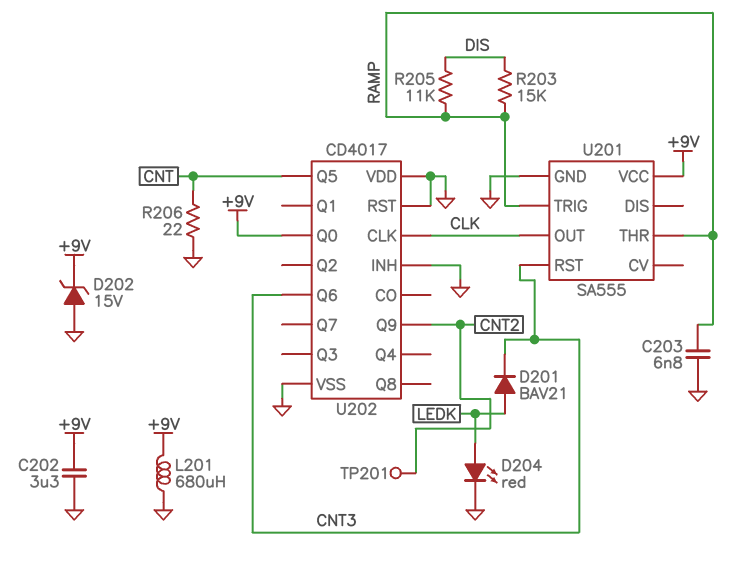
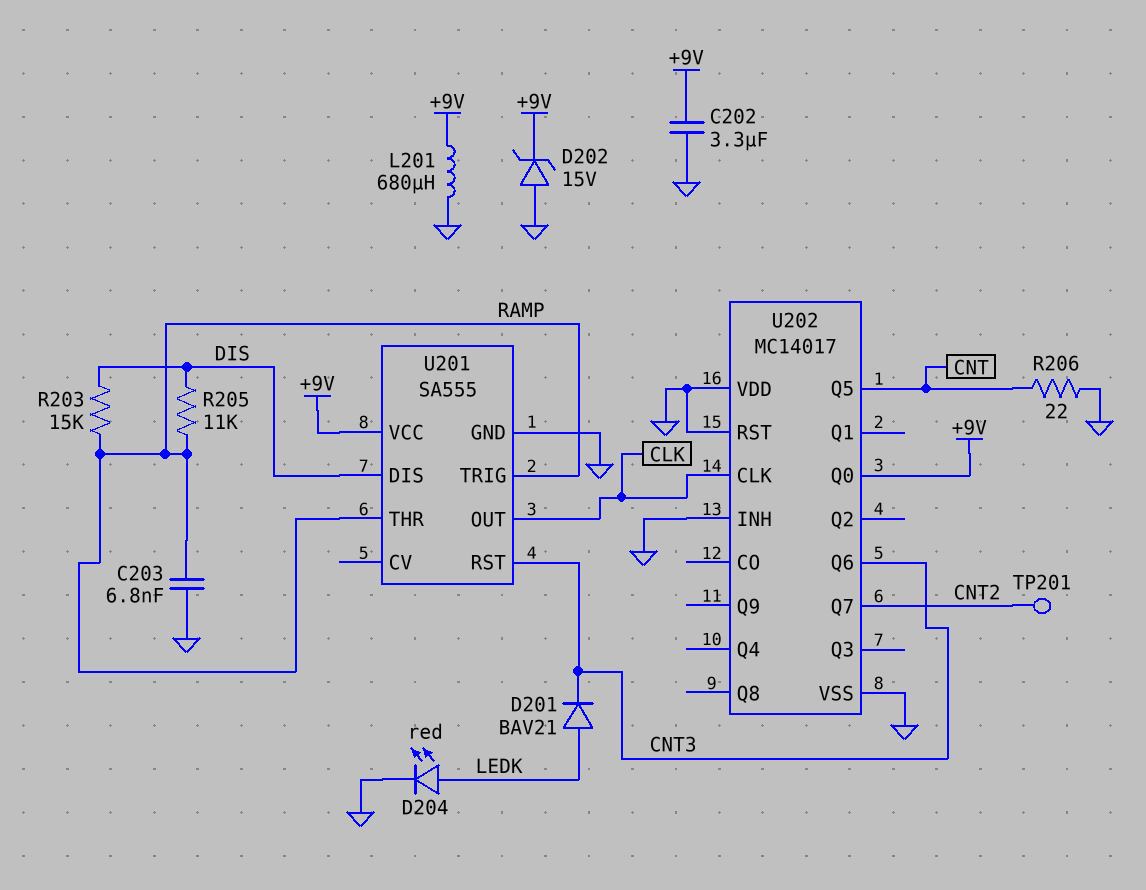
U201 pin DIS: none -> DIS
U202: CD4017 -> MC14017
U202 pin Q7: none -> CNT2
U202 pin Q9: CNT2 -> none

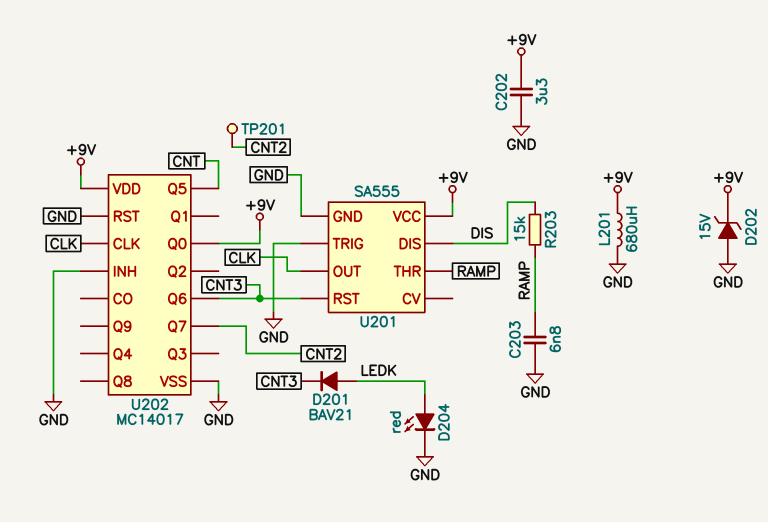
R205: 11k (DIS, RAMP) -> none
R206: 22 (CNT, GND) -> none
U201 pin TRIG: RAMP -> GND
U202 pin VDD: GND -> +9V

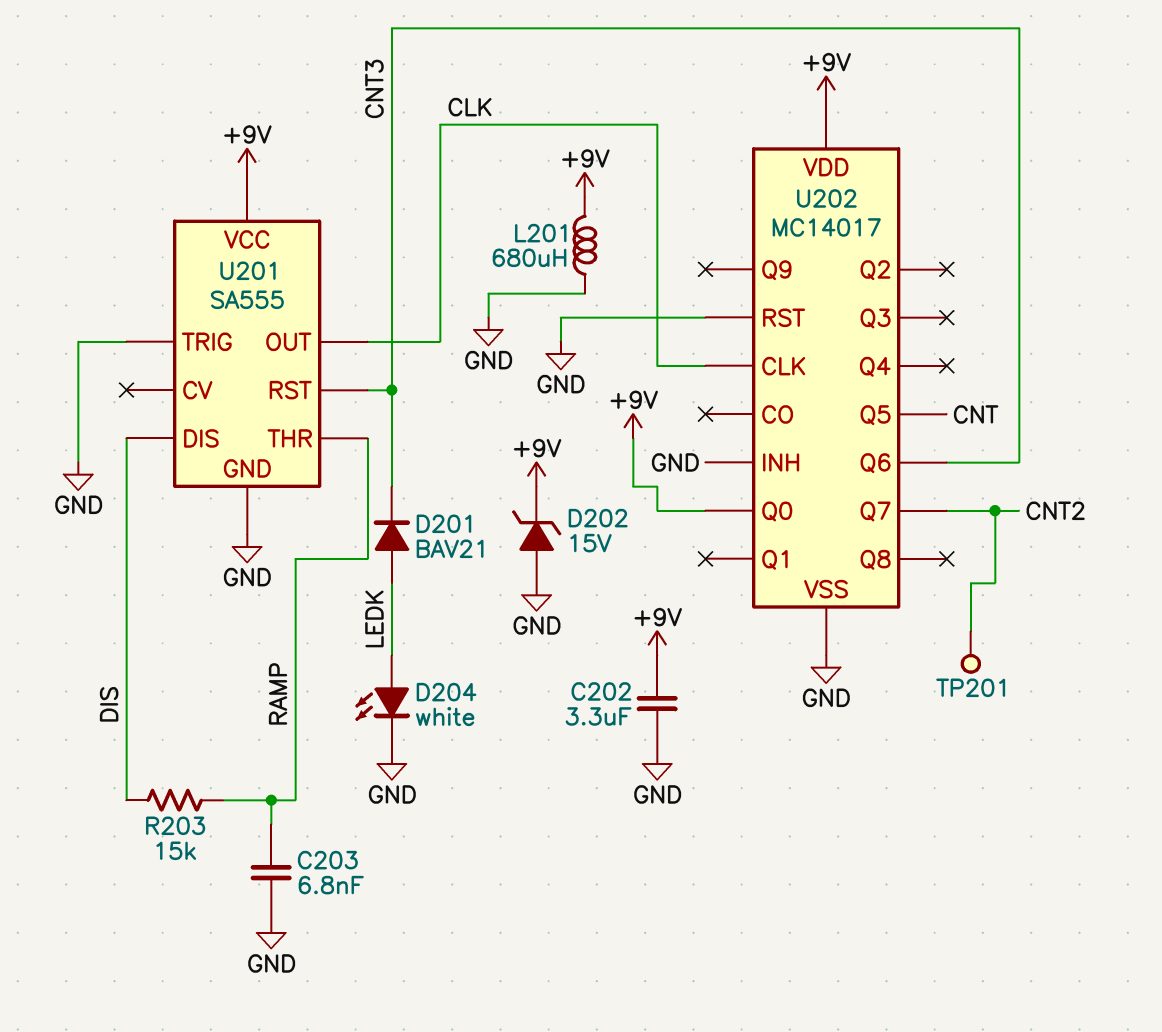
D204: LED red (A LEDK, K GND) -> LED white (A LEDK, K GND)

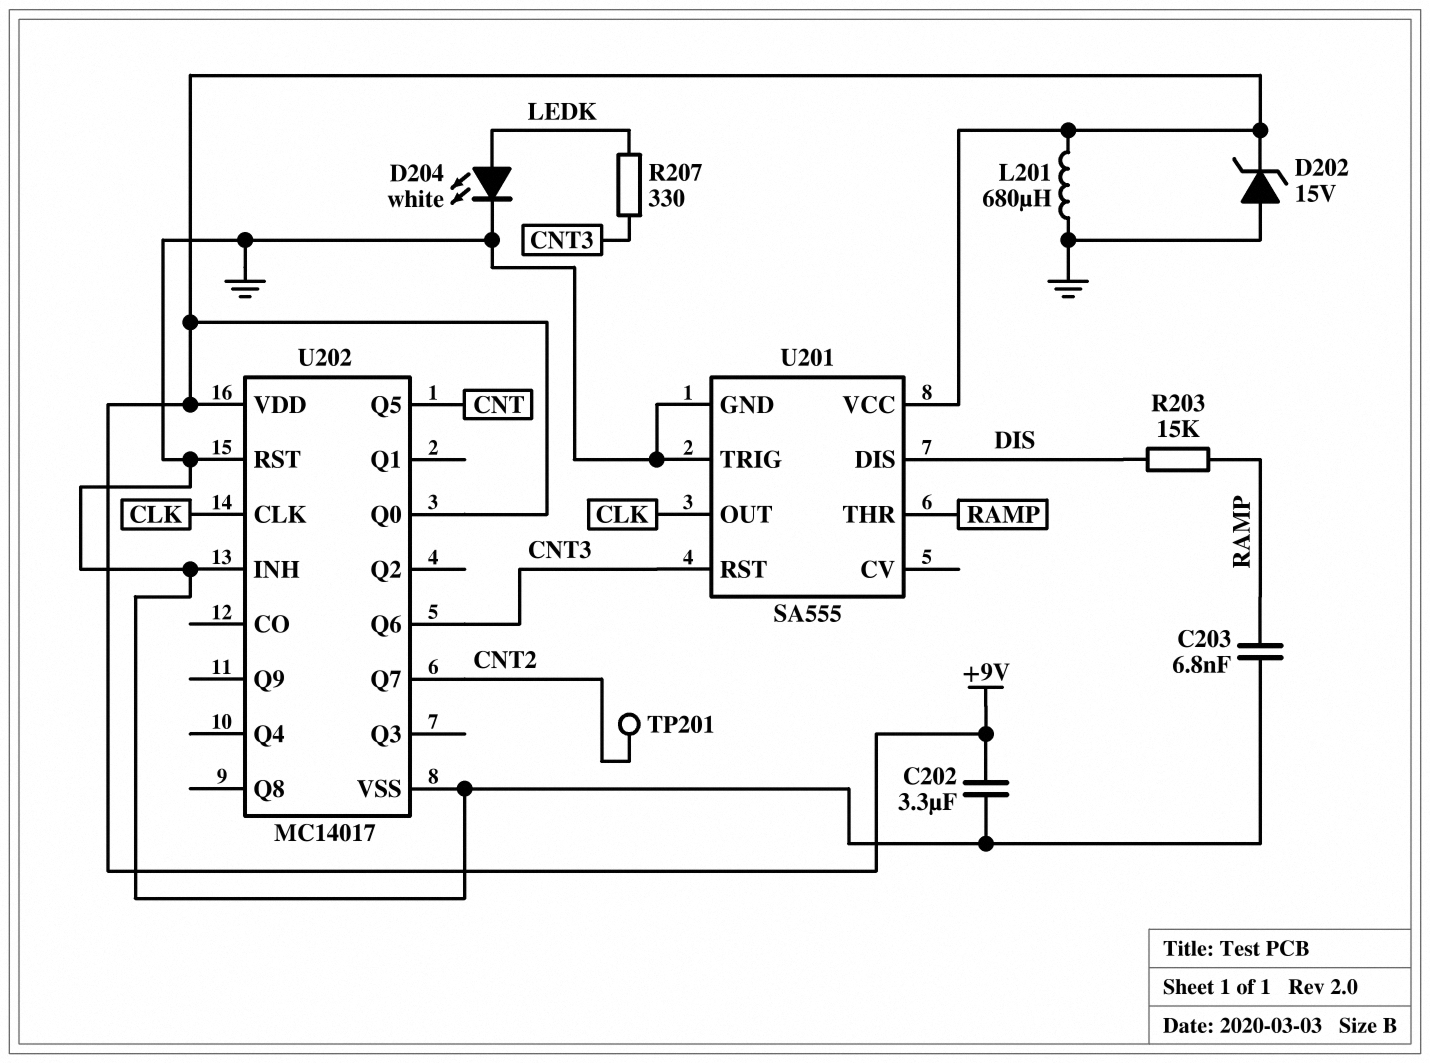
D201: diode BAV21 (A LEDK, K CNT3) -> none
R207: none -> 330 (CNT3, LEDK)

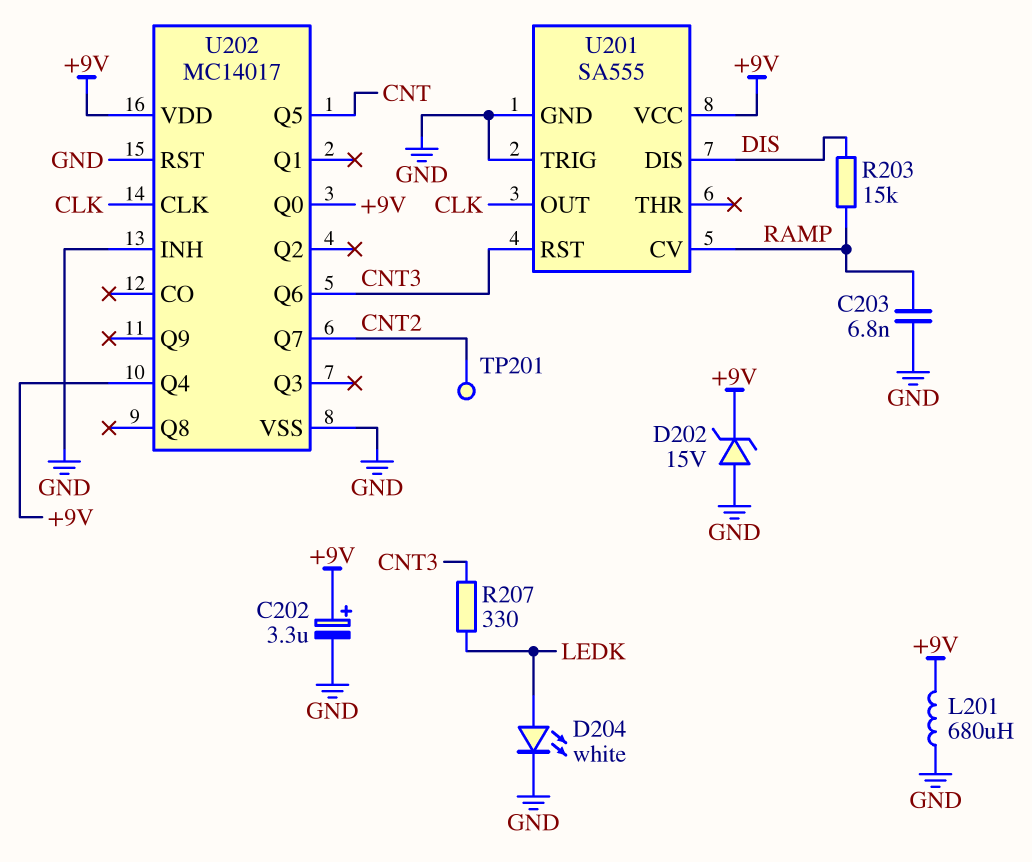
C202: 3.3uF (+9V, GND) -> 3.3uF (plus +9V, minus GND)
U201 pin CV: none -> RAMP
U201 pin THR: RAMP -> none
U202 pin Q4: none -> +9V

